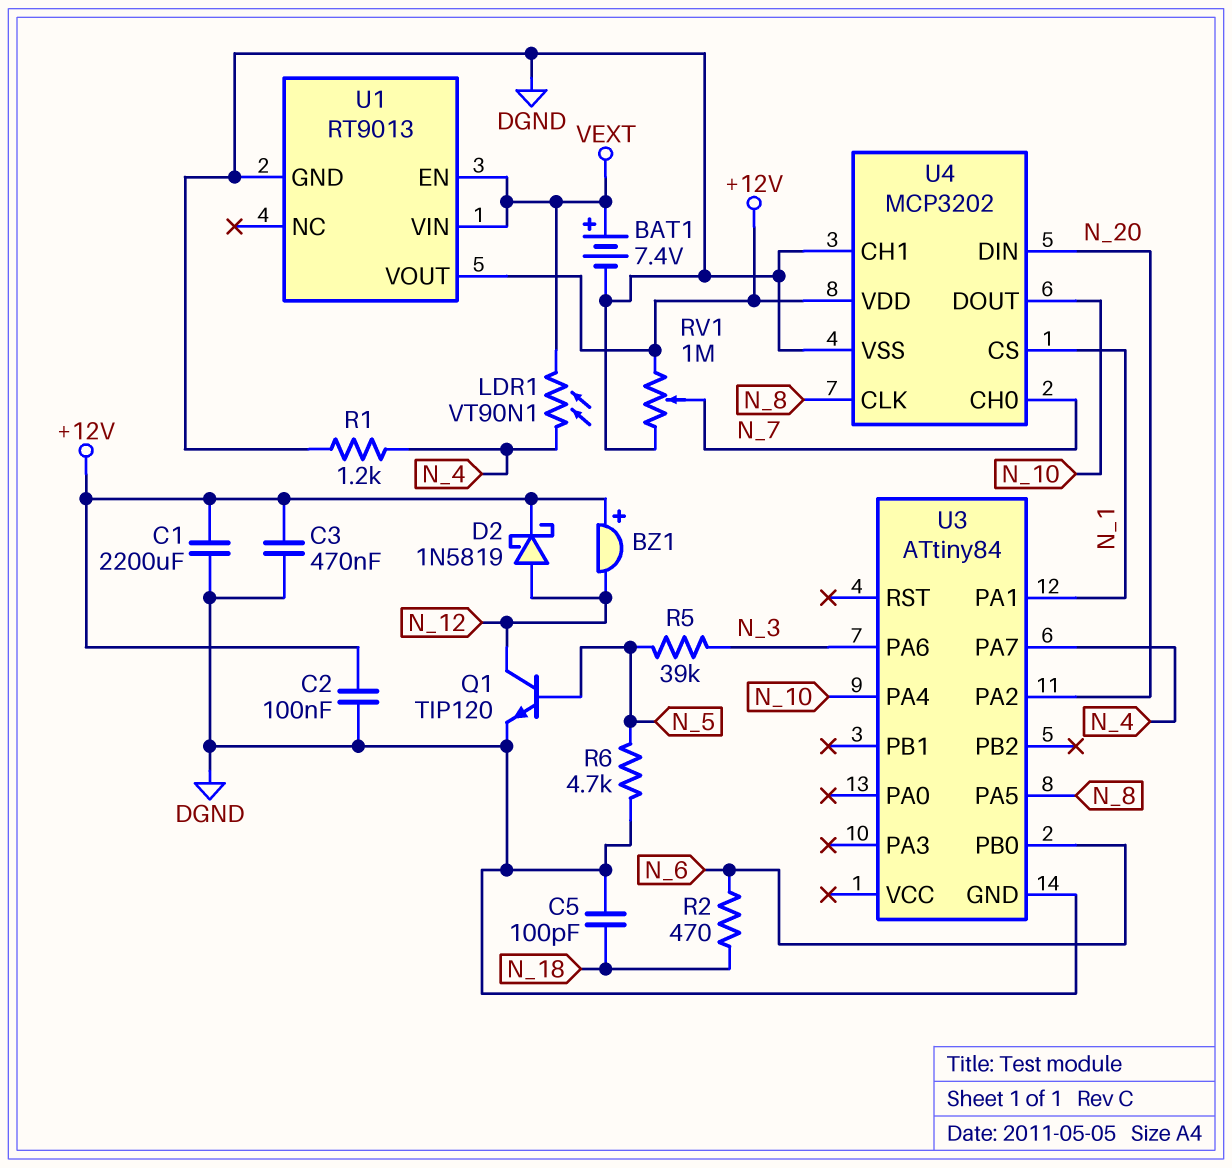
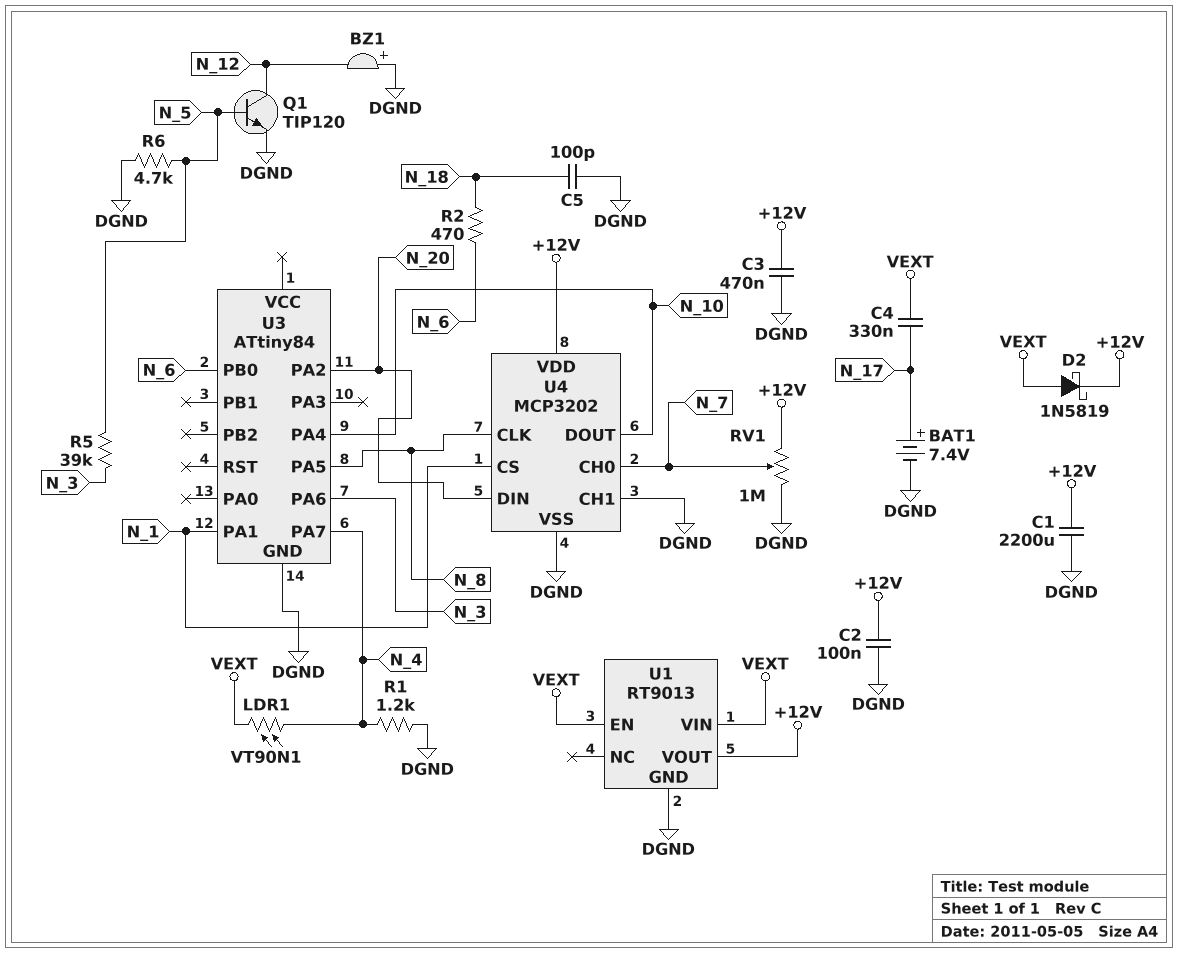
BAT1: 7.4V (plus VEXT, minus DGND) -> 7.4V (plus N_17, minus DGND)
BZ1: buzzer (plus +12V, minus N_12) -> buzzer (plus DGND, minus N_12)
C4: none -> 330nF (N_17, VEXT)
D2: schottky 1N5819 (A N_12, K +12V) -> schottky 1N5819 (A VEXT, K +12V)

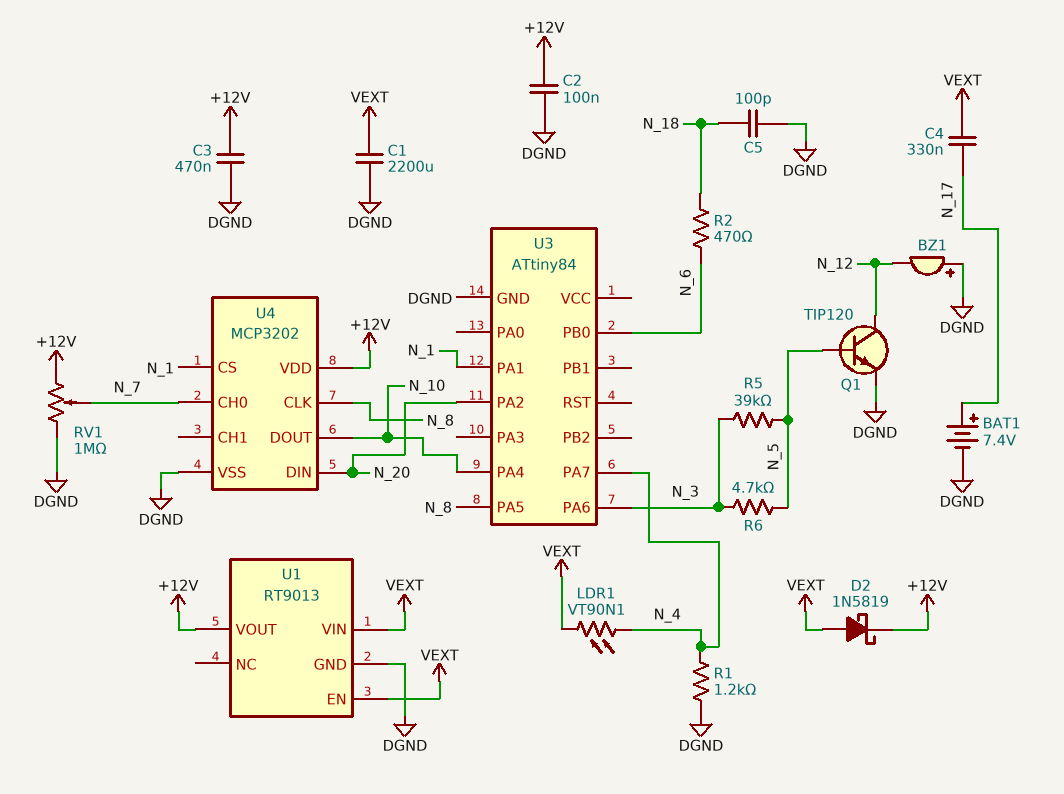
C1: 2200uF (+12V, DGND) -> 2200uF (DGND, VEXT)
R6: 4.7k (DGND, N_5) -> 4.7k (N_3, N_5)
U4 pin CH1: DGND -> none

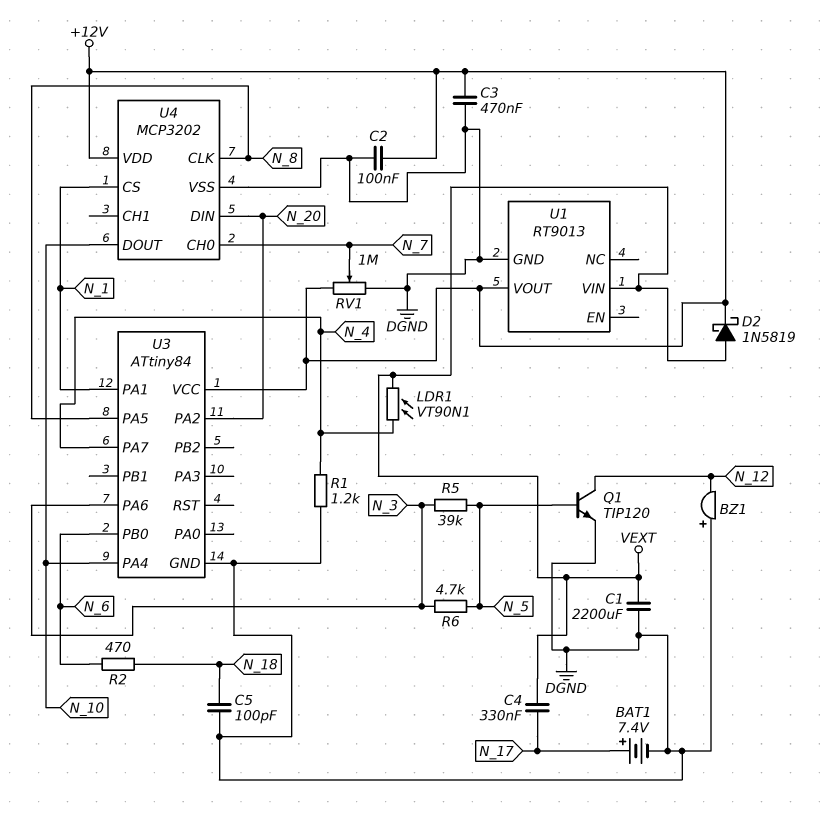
U1 pin EN: VEXT -> none
U3 pin VCC: none -> +12V

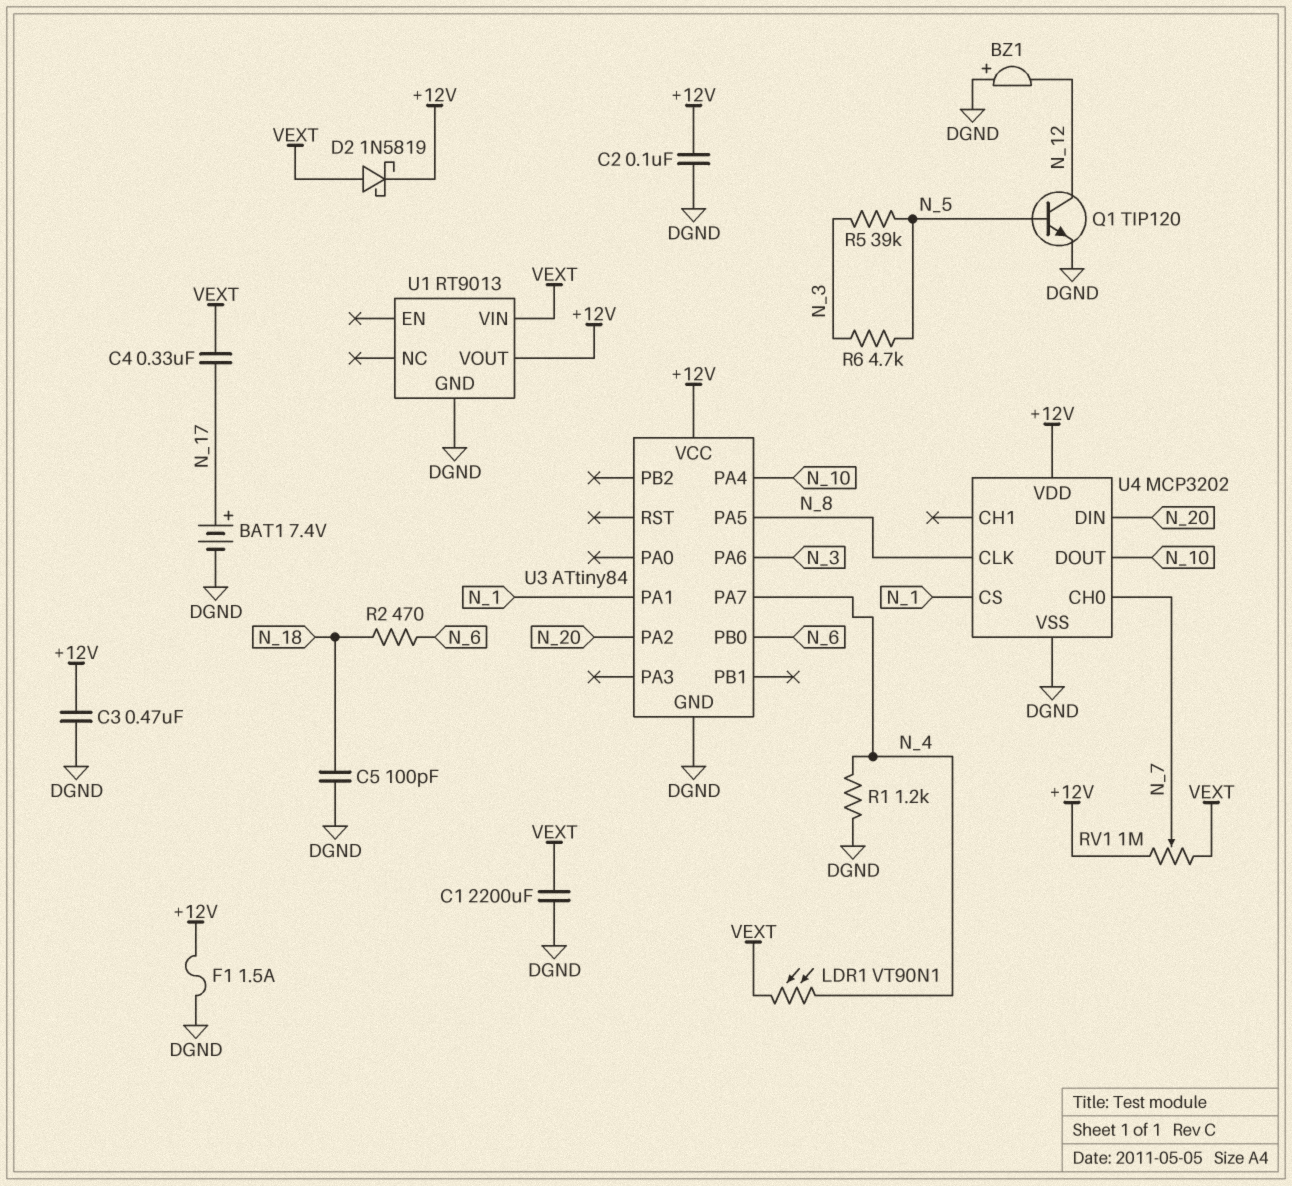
F1: none -> 1.5A (+12V, DGND)
RV1: 1M (+12V, DGND, wiper N_7) -> 1M (+12V, VEXT, wiper N_7)

